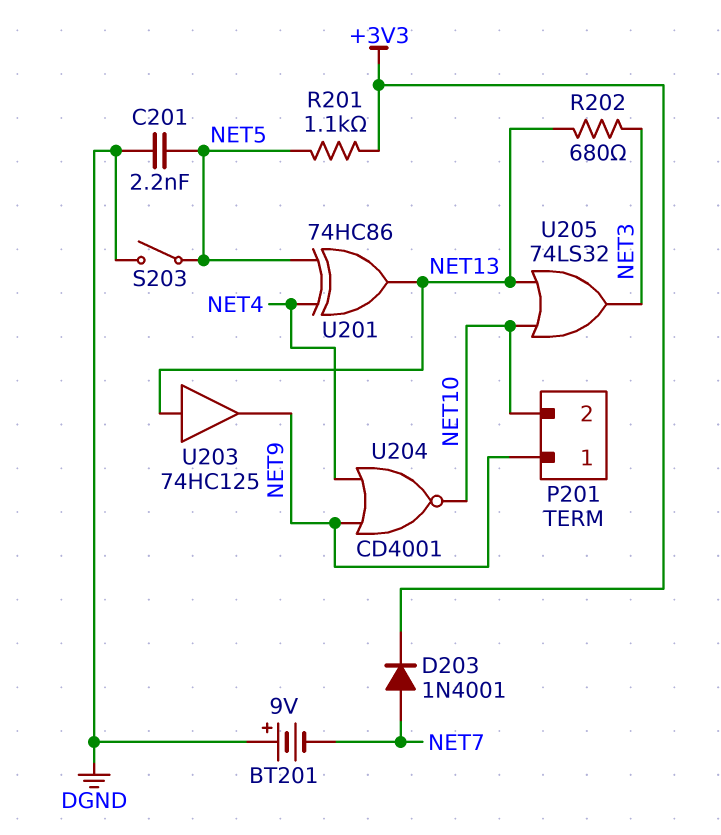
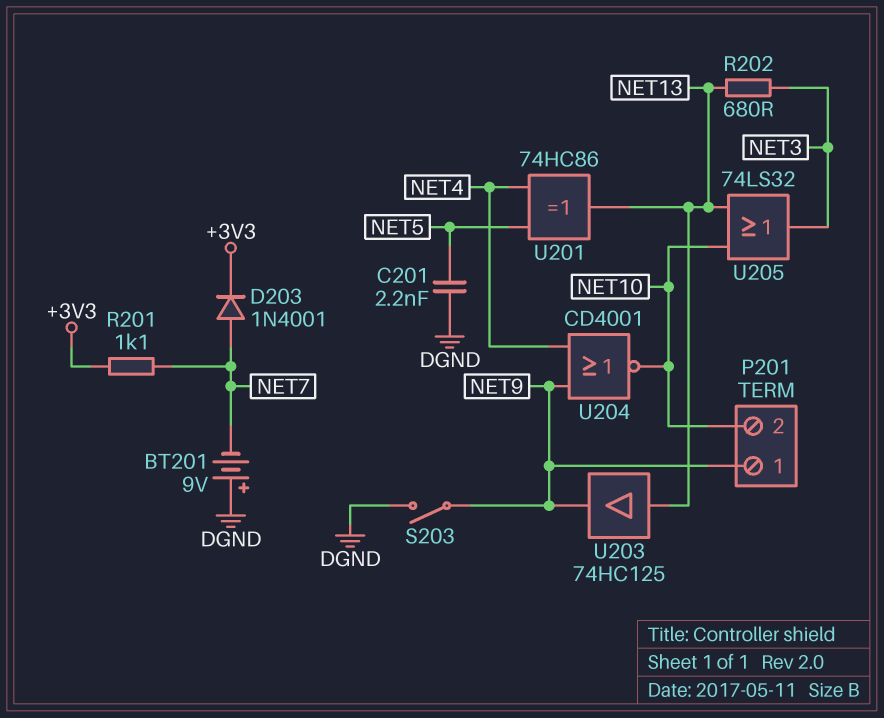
R201: 1.1k (+3V3, NET5) -> 1.1k (+3V3, NET7)
S203: switch (DGND, NET5) -> switch (DGND, NET9)

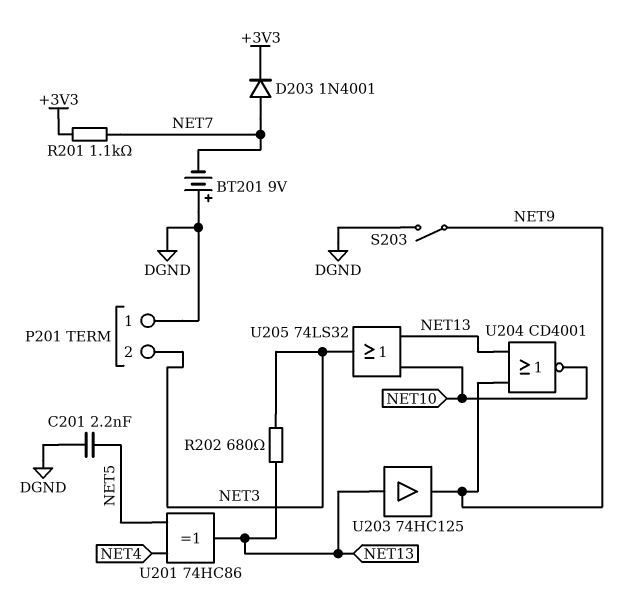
P201 pin 1: NET9 -> DGND
P201 pin 2: NET10 -> NET3
U204: NOR CD4001 (in NET4, in NET9, out NET10) -> NOR CD4001 (in NET9, in NET13, out NET10)

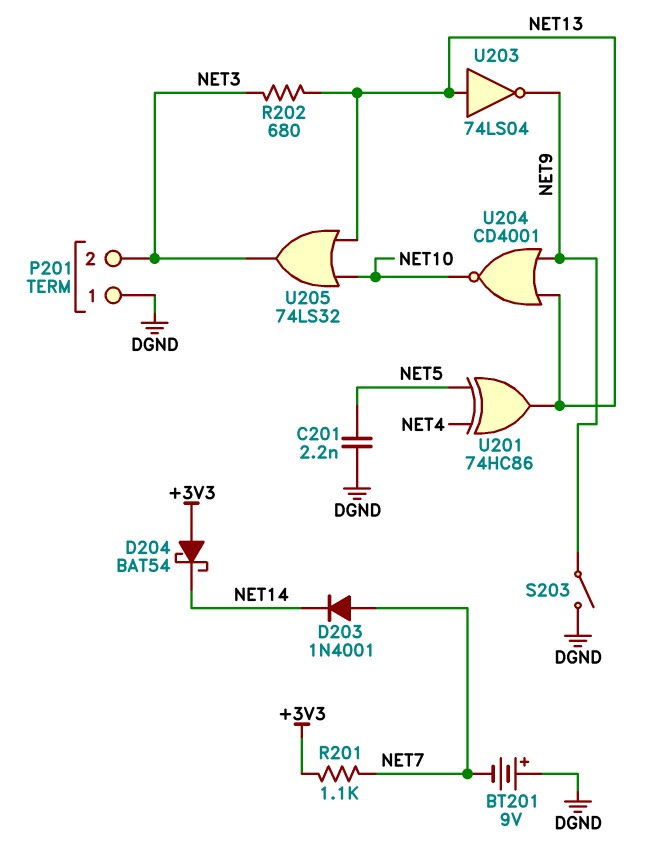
D203: diode 1N4001 (A NET7, K +3V3) -> diode 1N4001 (A NET7, K NET14)
D204: none -> schottky BAT54 (A +3V3, K NET14)
U203: buffer 74HC125 (in NET13, out NET9) -> NOT 74LS04 (in NET13, out NET9)

